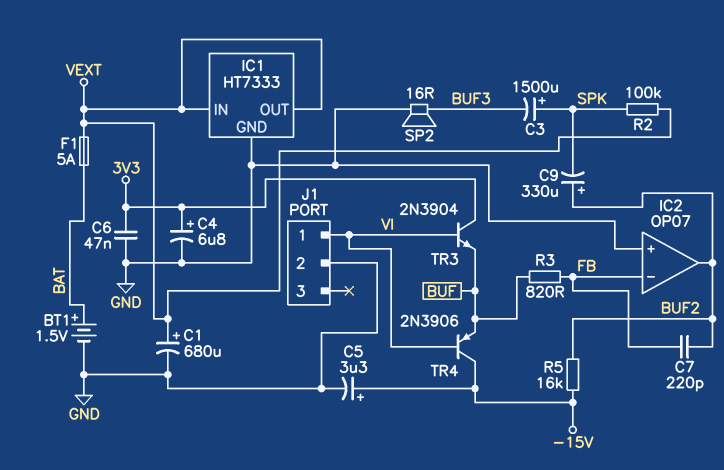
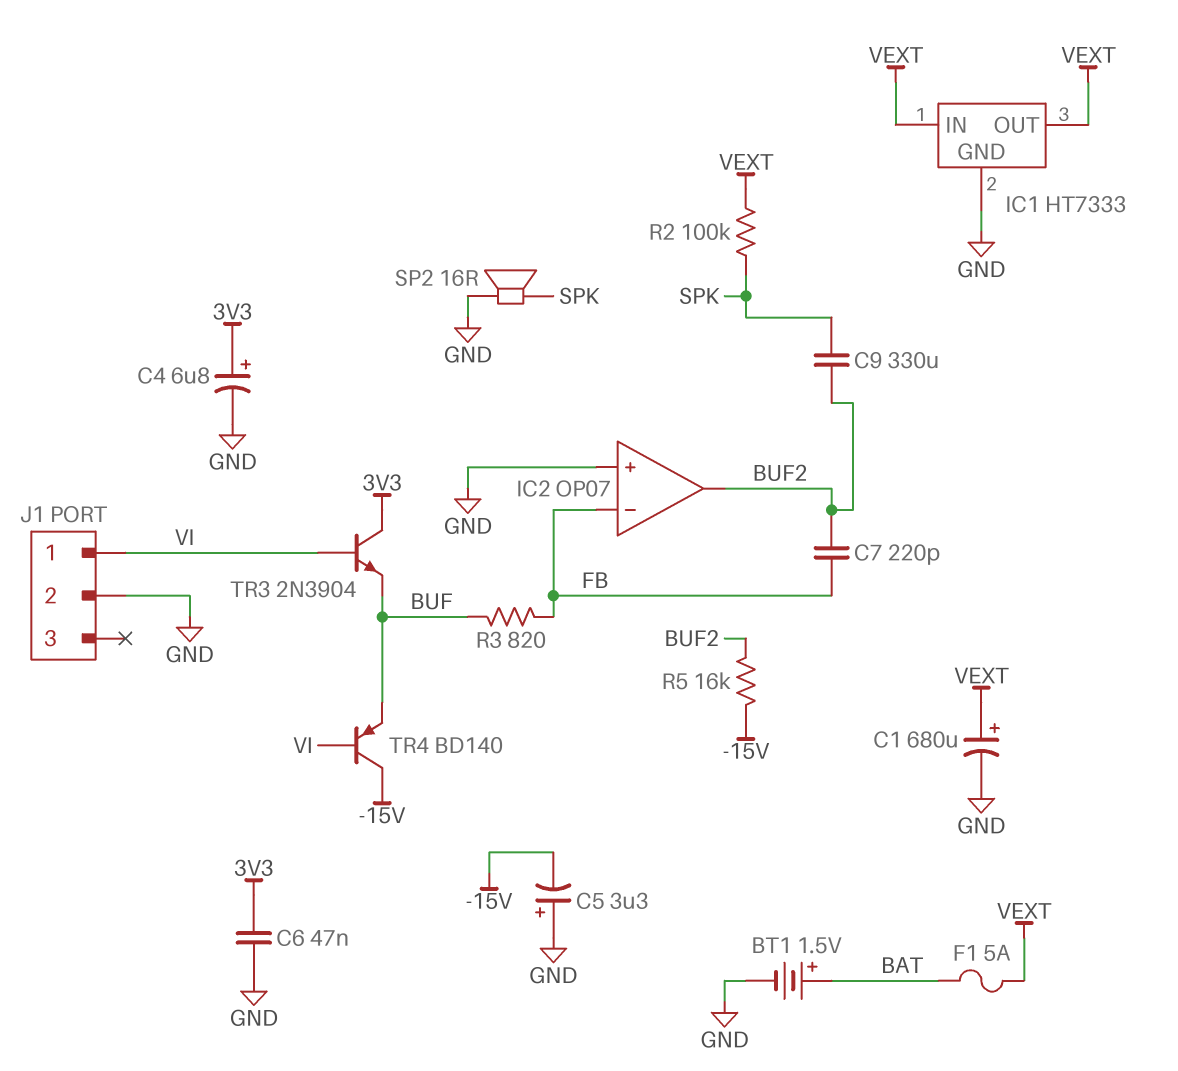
C3: 1500uF (plus SPK, minus BUF3) -> none
C5: 3.3uF (plus -15V, minus GND) -> 3.3uF (plus GND, minus -15V)
C9: 330uF (plus BUF2, minus SPK) -> 330uF (BUF2, SPK)
SP2: speaker 16R (BUF3, GND) -> speaker 16R (GND, SPK)
TR4: PNP 2N3906 (B VI, C -15V, E BUF) -> PNP BD140 (B VI, C -15V, E BUF)

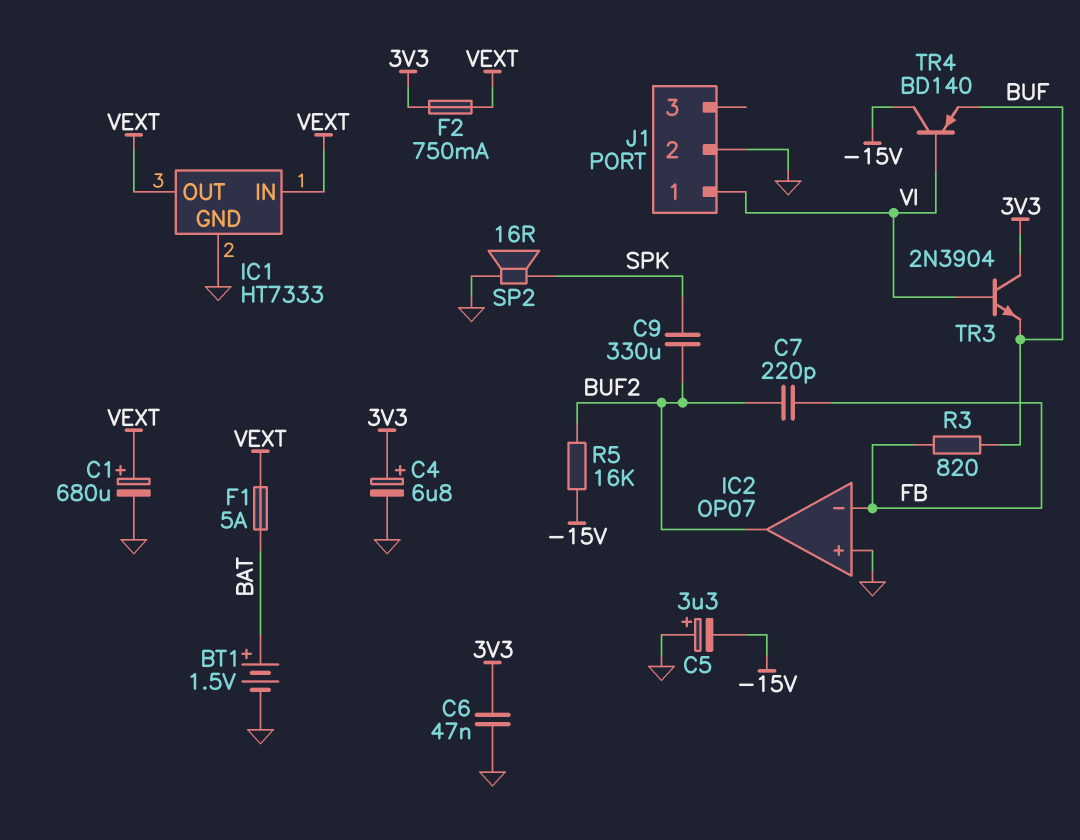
F2: none -> 750mA (3V3, VEXT)
R2: 100k (SPK, VEXT) -> none

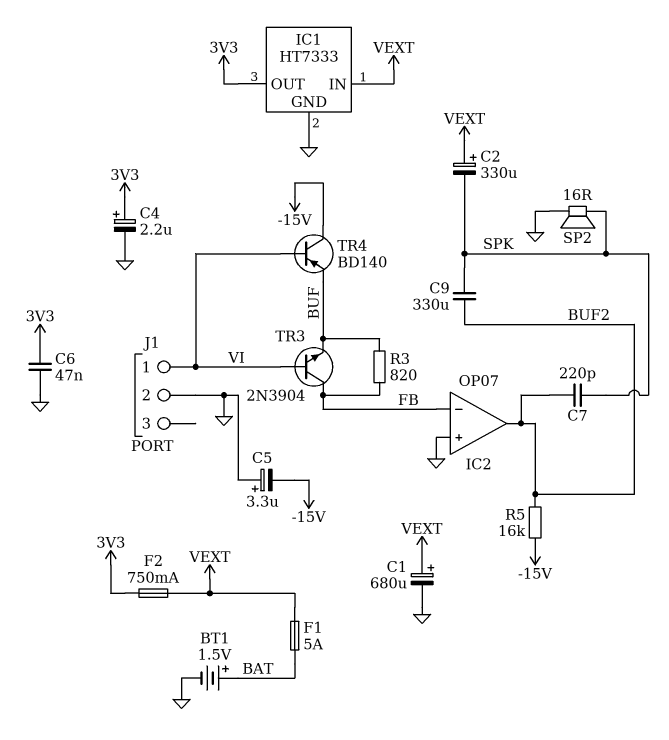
C2: none -> 330uF (plus VEXT, minus SPK)
C4: 6.8uF (plus 3V3, minus GND) -> 2.2uF (plus 3V3, minus GND)
C7: 220pF (BUF2, FB) -> 220pF (BUF2, SPK)
IC1 pin OUT: VEXT -> 3V3
TR3: NPN 2N3904 (B VI, C 3V3, E BUF) -> NPN 2N3904 (B VI, C FB, E BUF)

